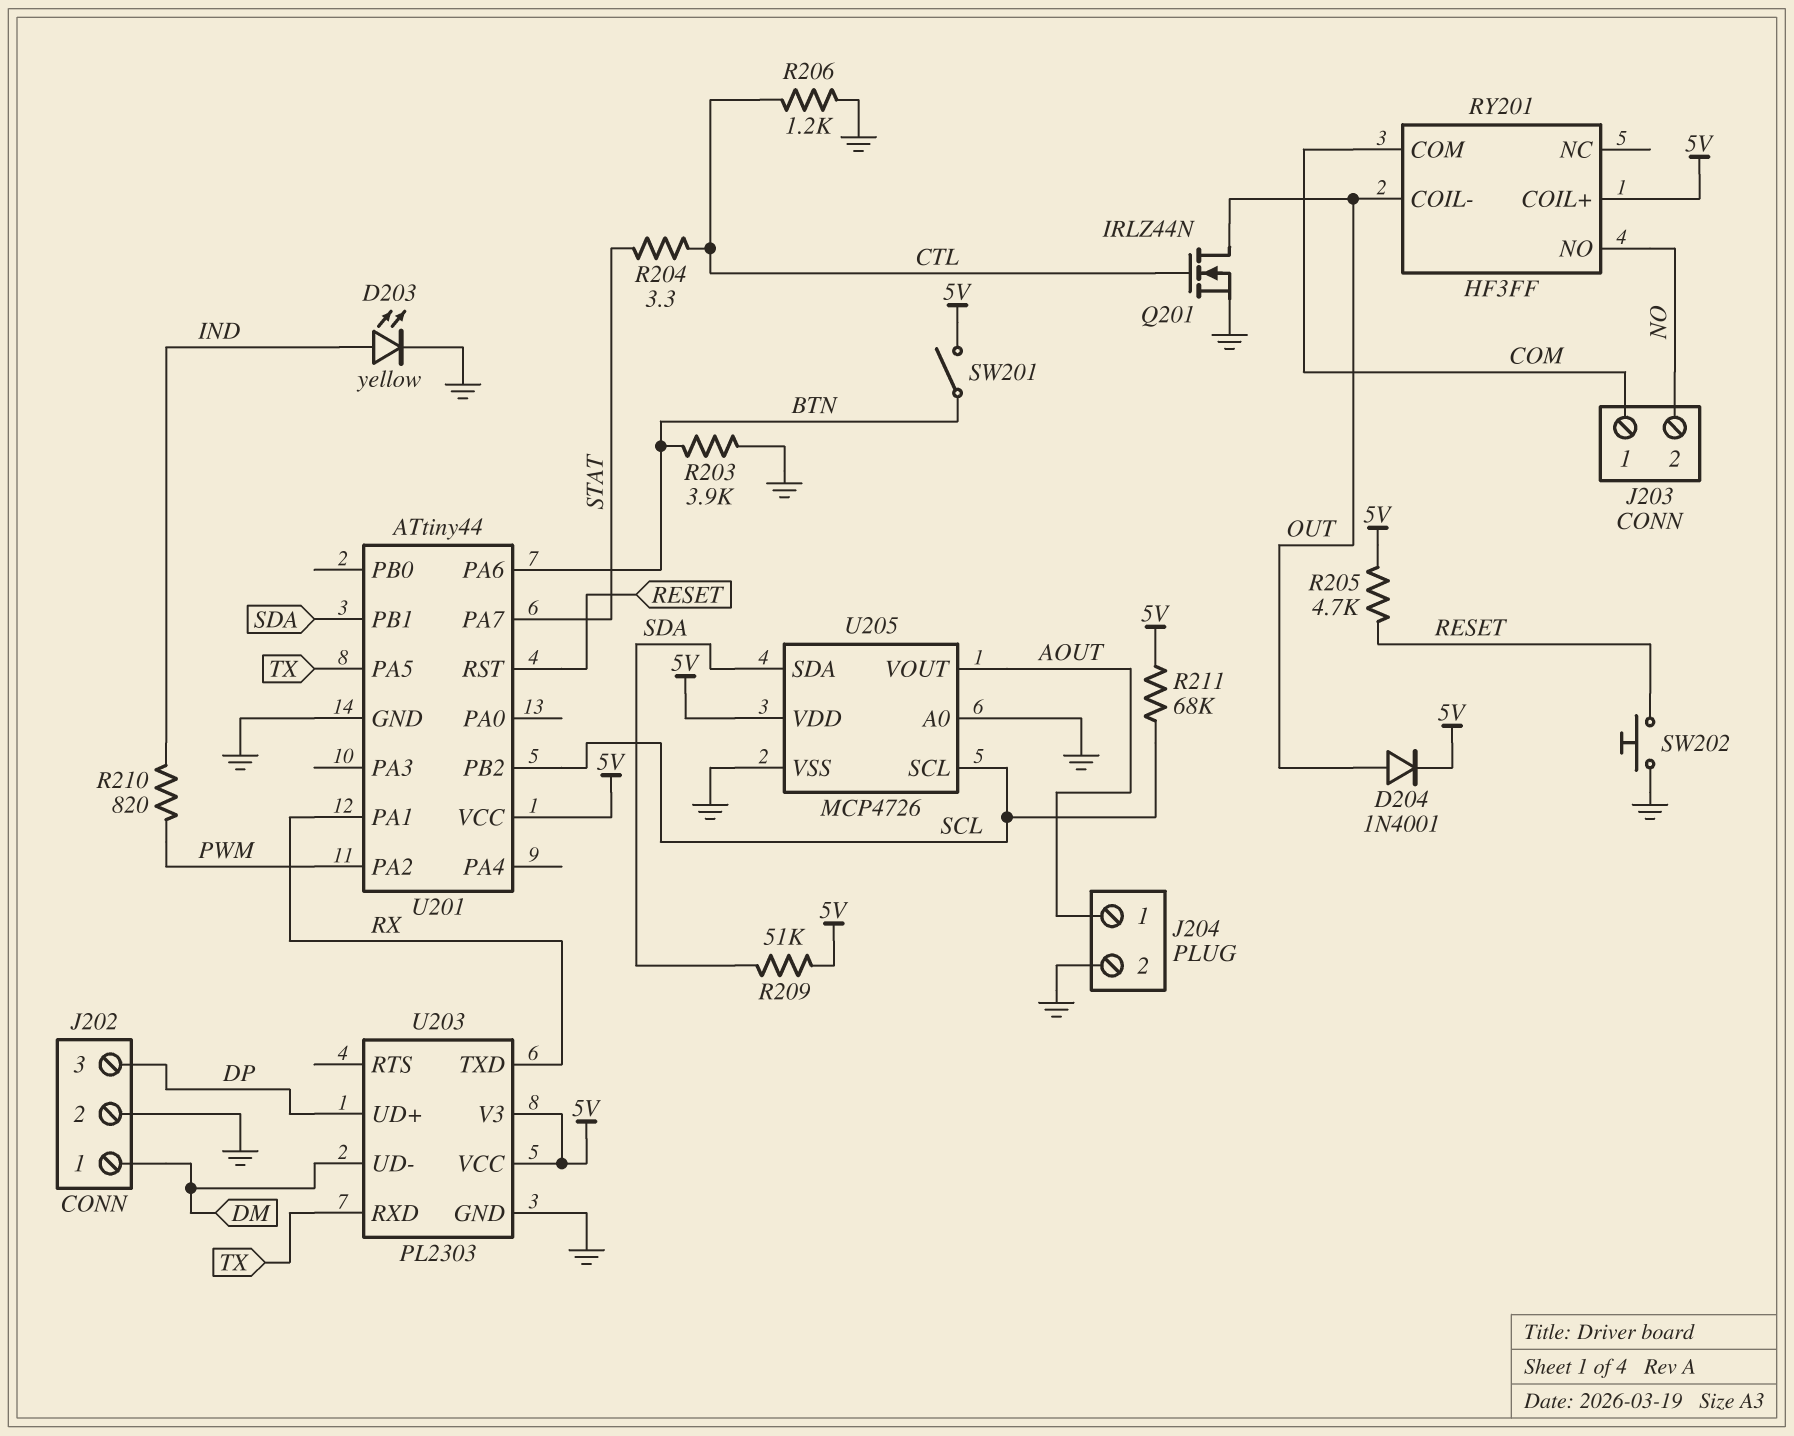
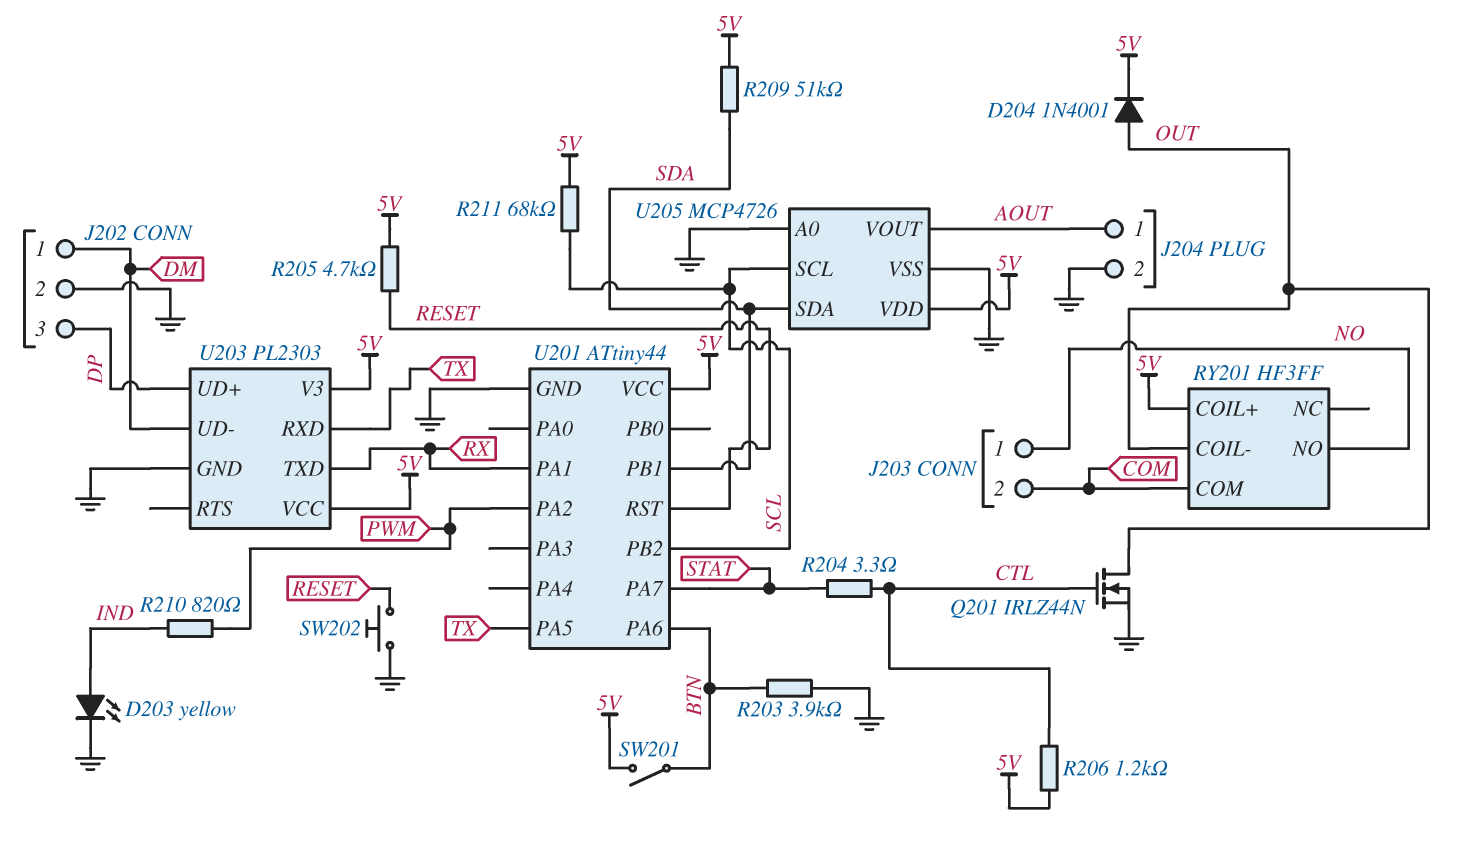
J203 pin 1: COM -> NO
J203 pin 2: NO -> COM
R206: 1.2k (CTL, GND) -> 1.2k (5V, CTL)

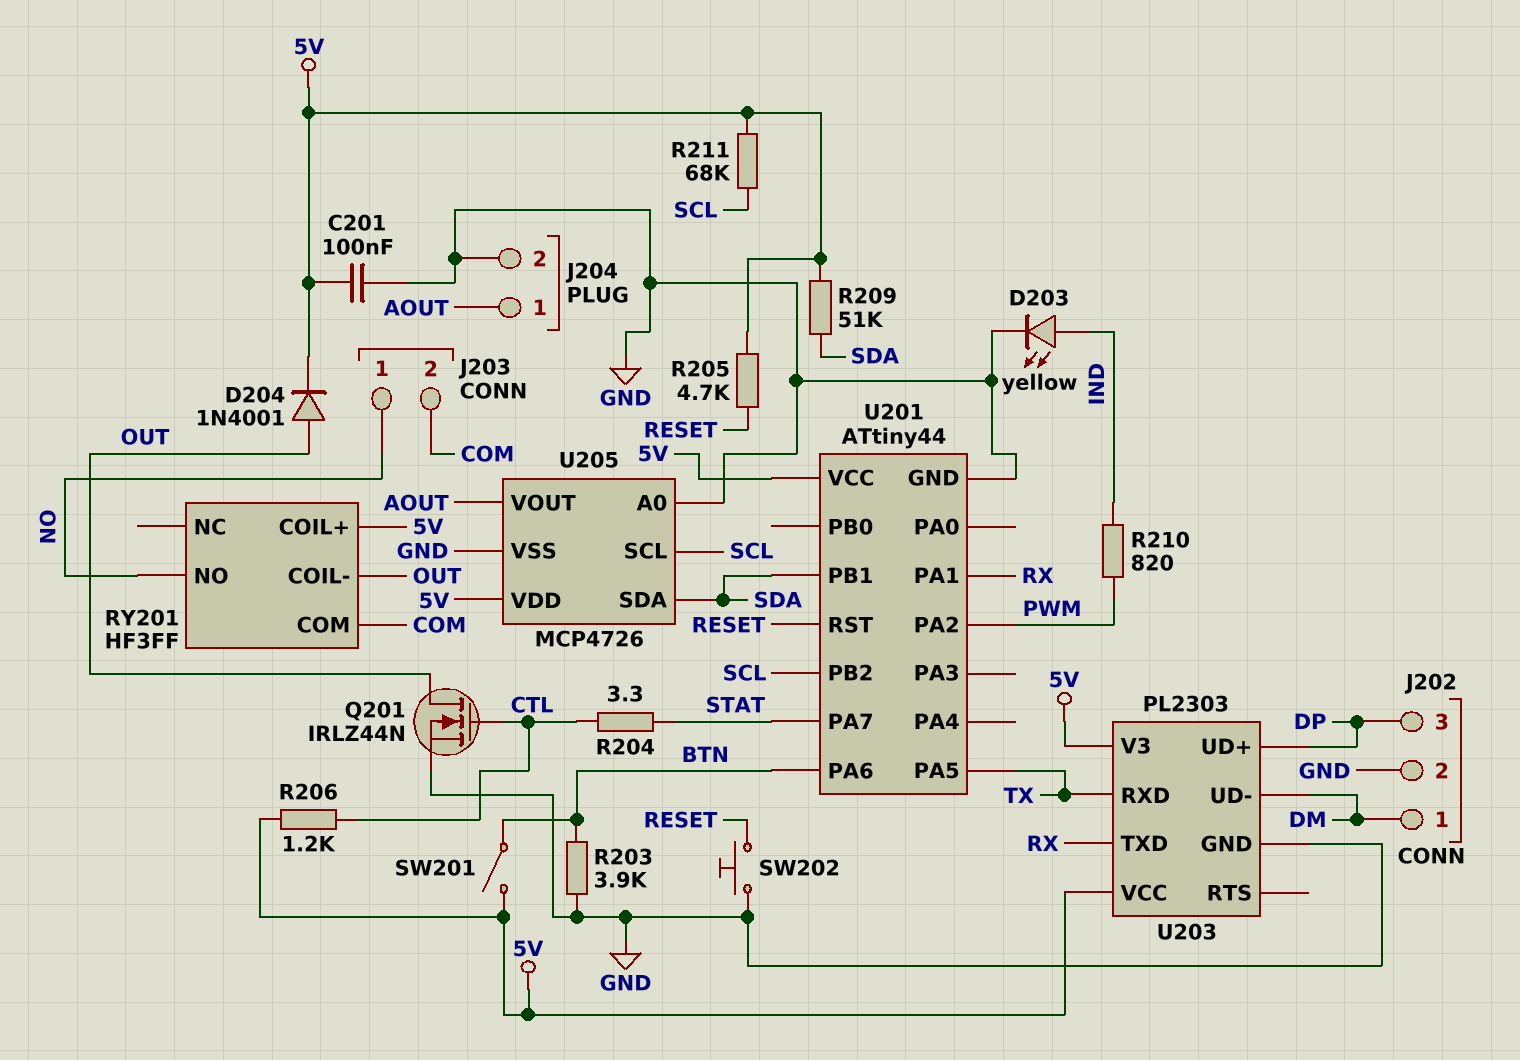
C201: none -> 100nF (5V, GND)

